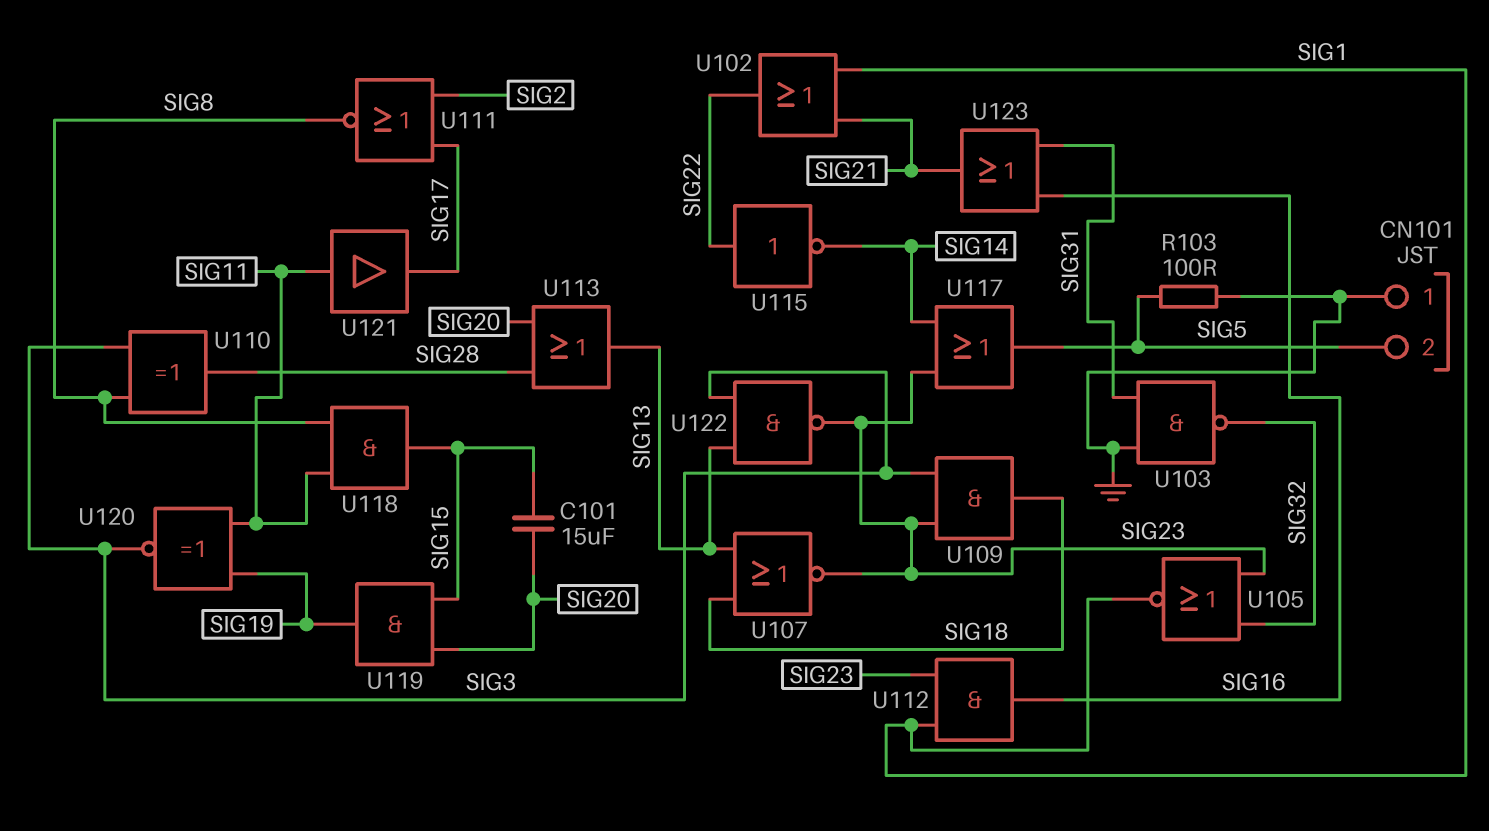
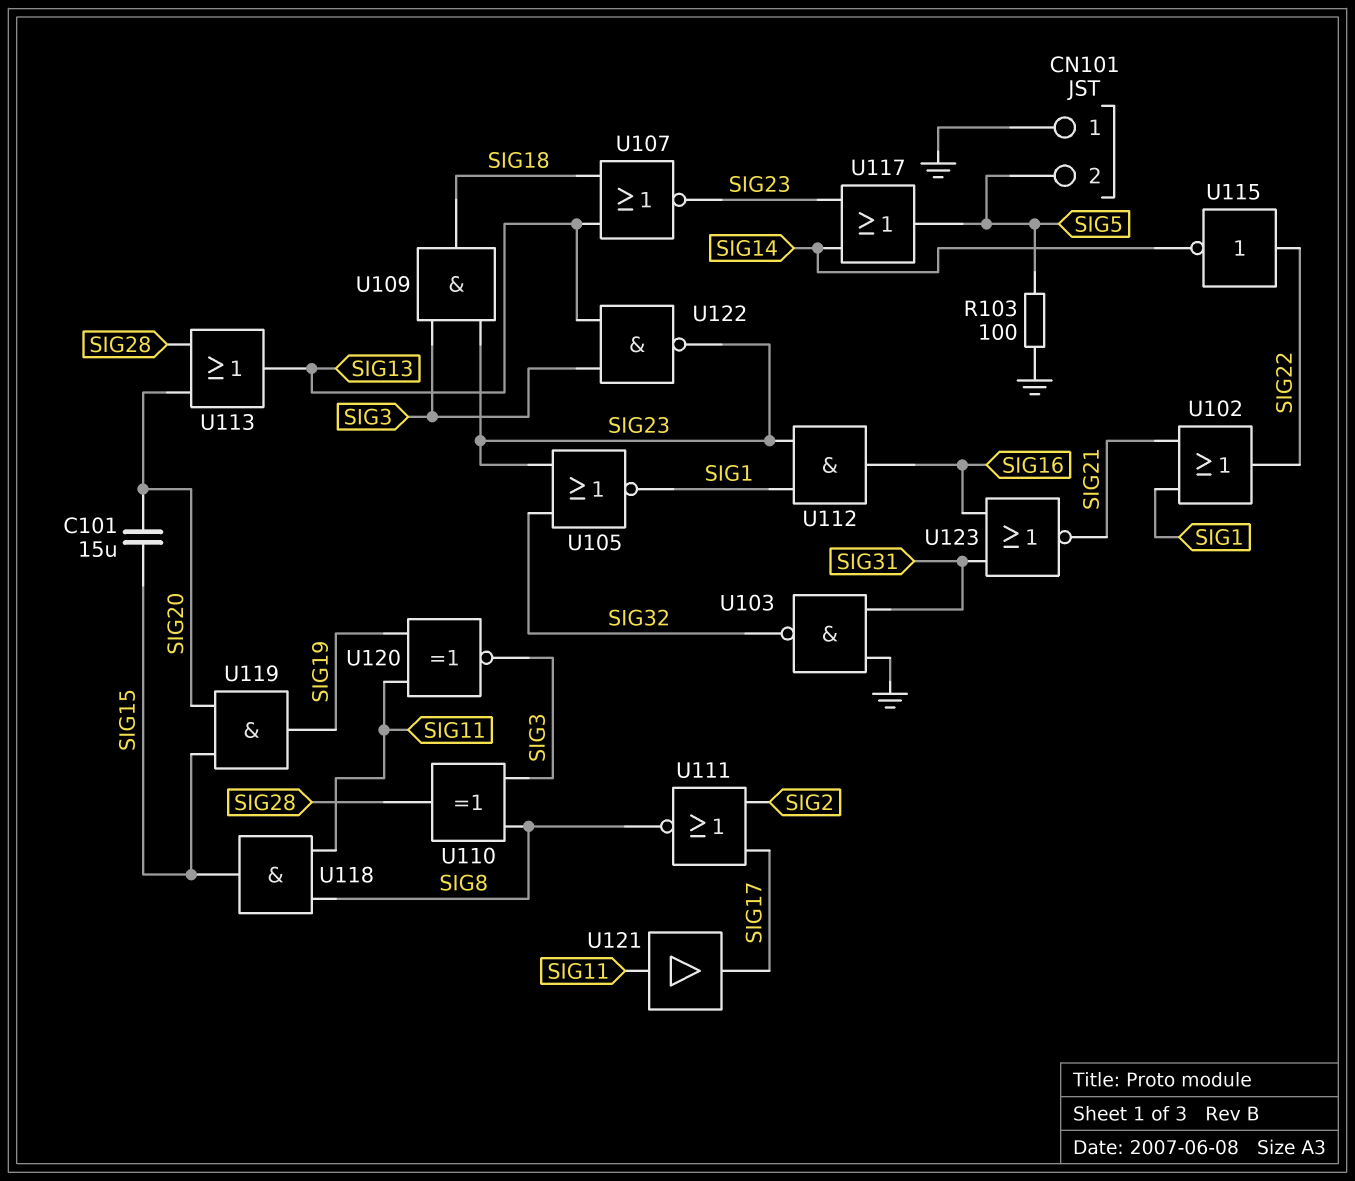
U123: OR (in SIG16, in SIG31, out SIG21) -> NOR (in SIG16, in SIG31, out SIG21)

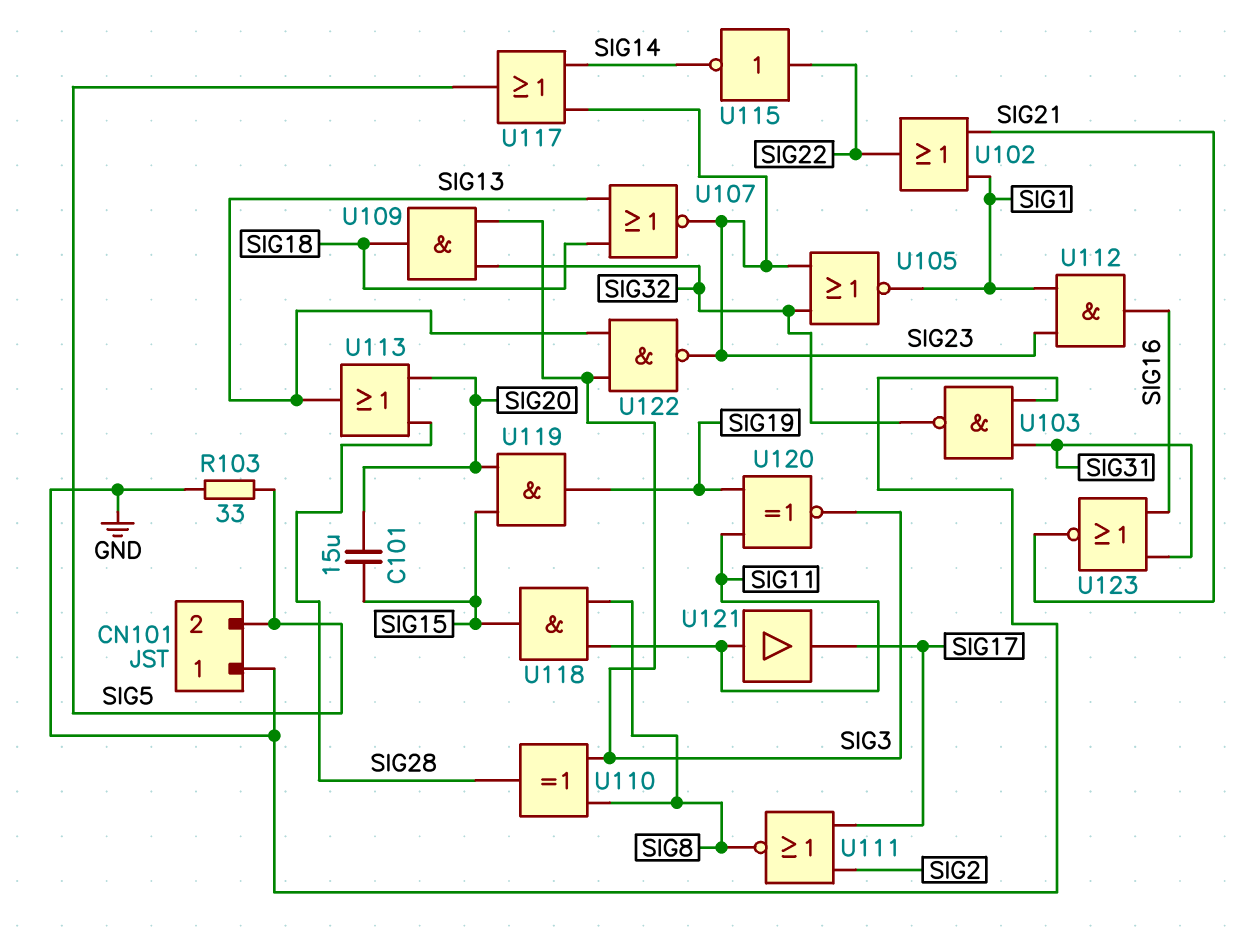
R103: 100 (GND, SIG5) -> 33 (GND, SIG5)
U109: AND (in SIG3, in SIG23, out SIG18) -> AND (in SIG3, in SIG32, out SIG18)

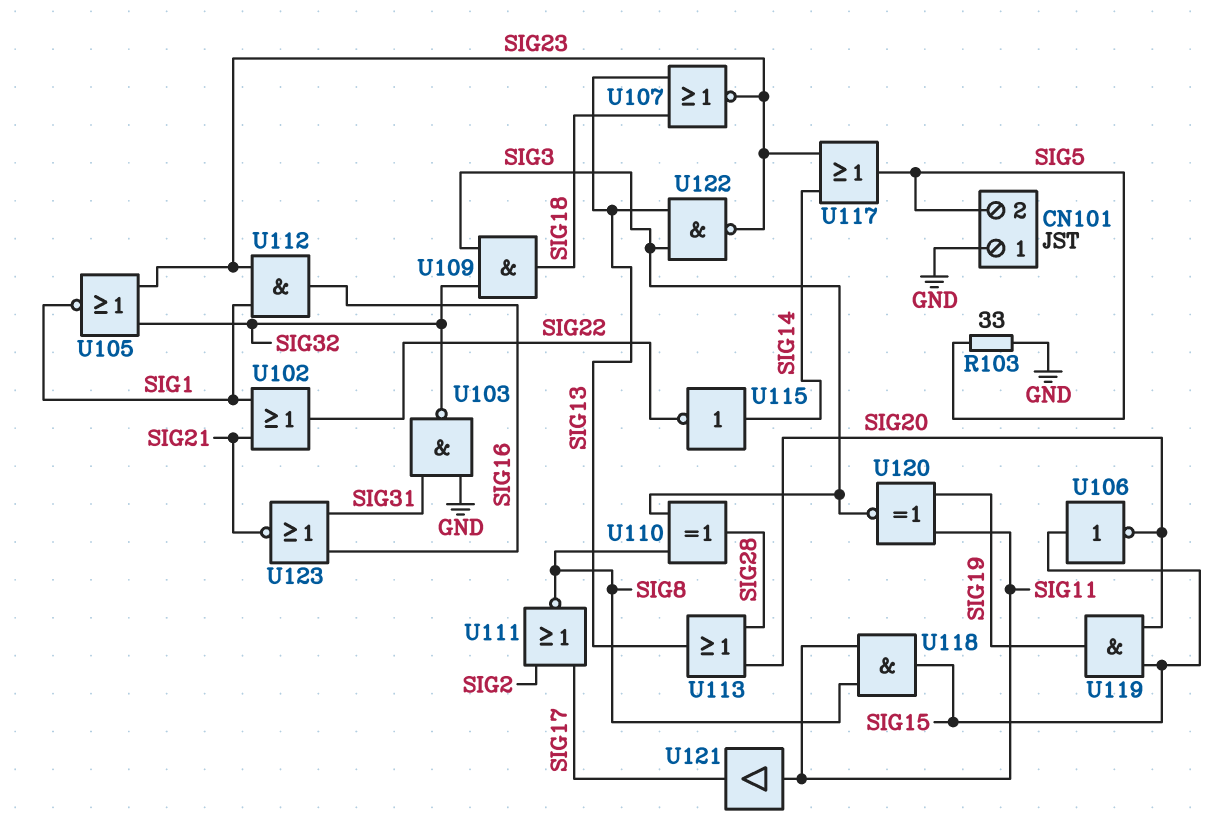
C101: 15uF (SIG15, SIG20) -> none
U106: none -> NOT (in SIG15, out SIG20)
U115: NOT (in SIG22, out SIG14) -> NOT (in SIG14, out SIG22)

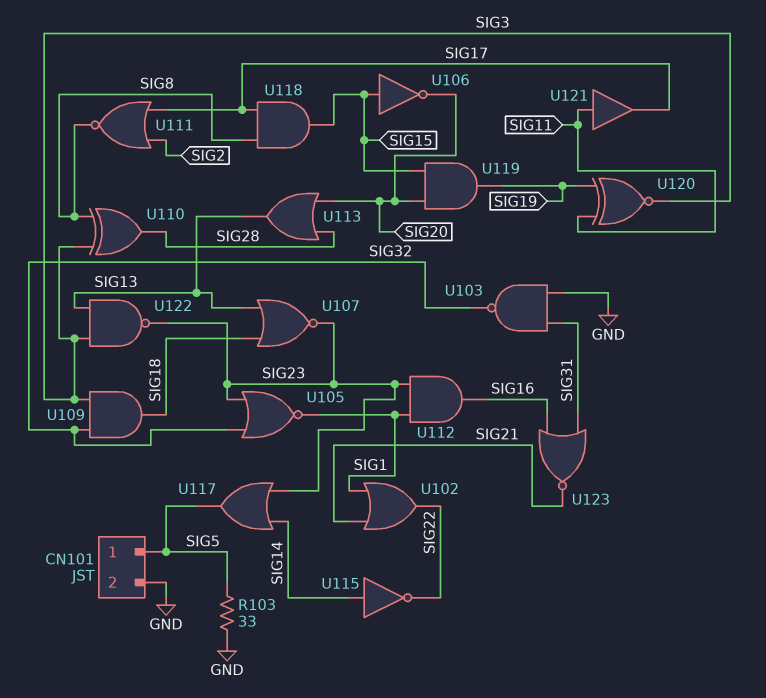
CN101 pin 1: GND -> SIG5
CN101 pin 2: SIG5 -> GND
U118: AND (in SIG8, in SIG11, out SIG15) -> AND (in SIG8, in SIG17, out SIG15)

